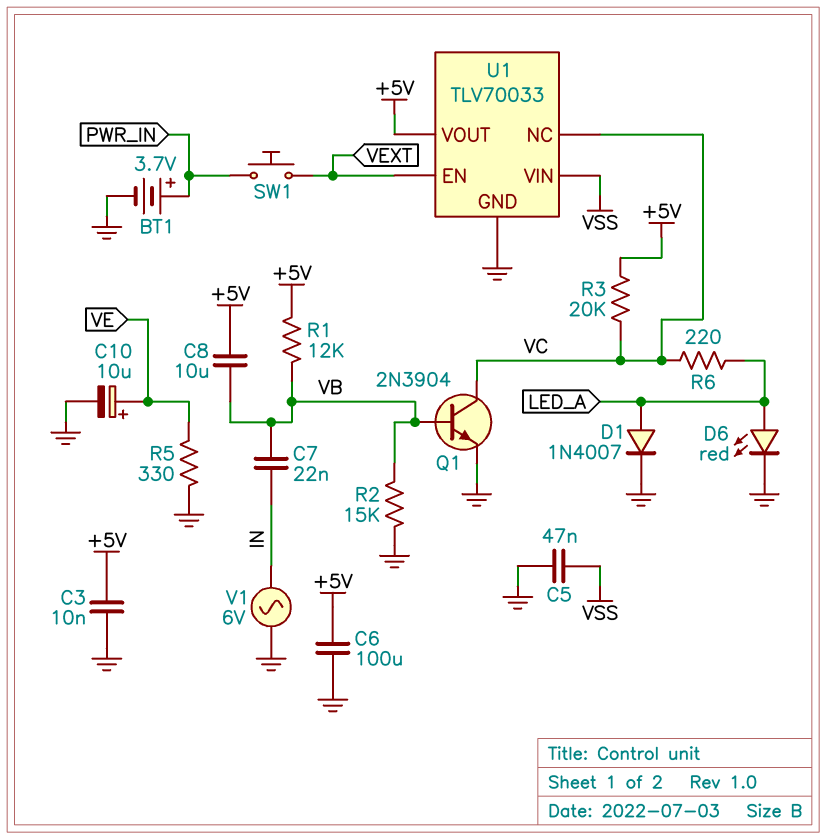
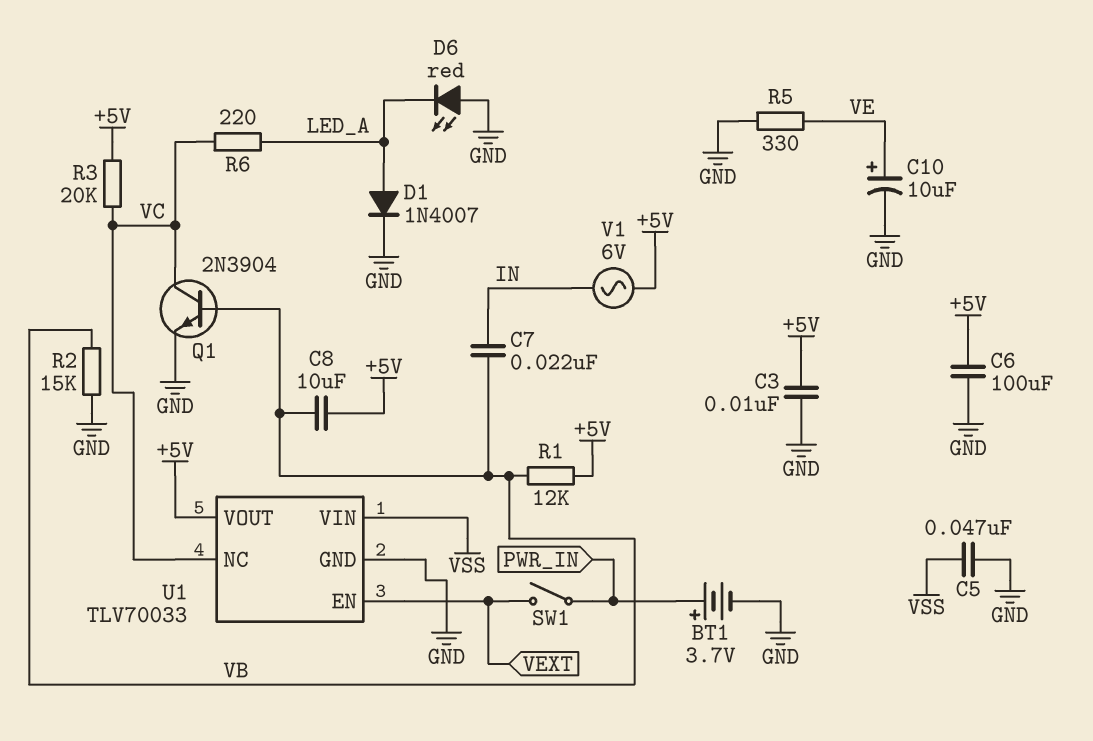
D6: LED red (A LED_A, K GND) -> LED red (A GND, K LED_A)
SW1: button (PWR_IN, VEXT) -> switch (PWR_IN, VEXT)
V1: AC 6V (GND, IN) -> AC 6V (+5V, IN)

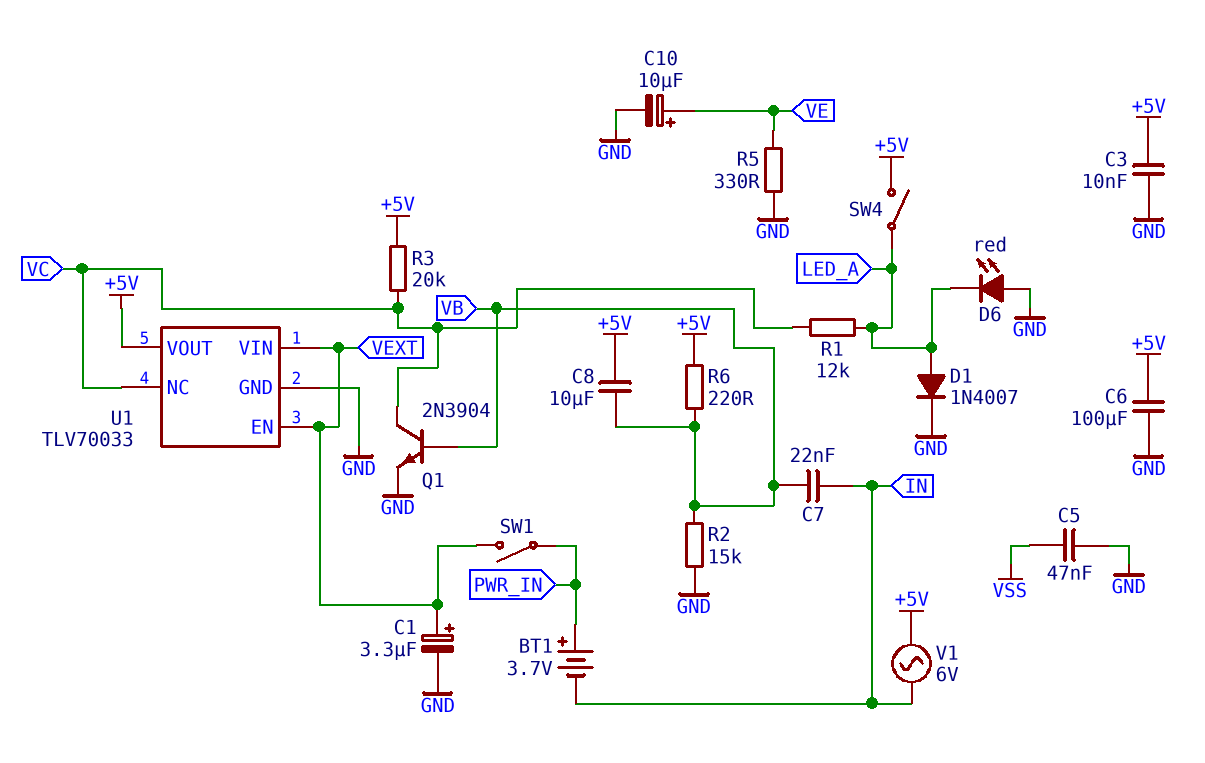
BT1: 3.7V (plus PWR_IN, minus GND) -> 3.7V (plus PWR_IN, minus IN)
C1: none -> 3.3uF (plus VEXT, minus GND)
R1: 12k (+5V, VB) -> 12k (LED_A, VC)
R6: 220 (LED_A, VC) -> 220 (+5V, VB)
SW4: none -> switch (+5V, LED_A)
U1 pin VIN: VSS -> VEXT

